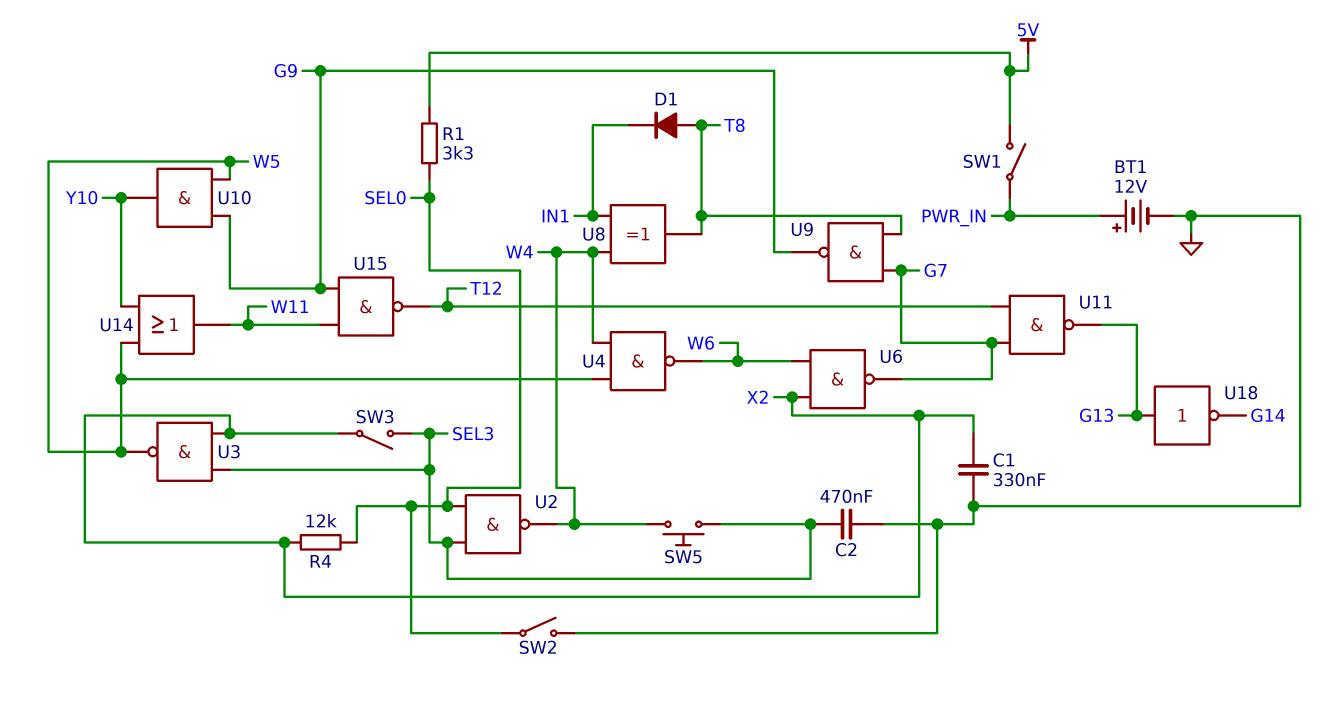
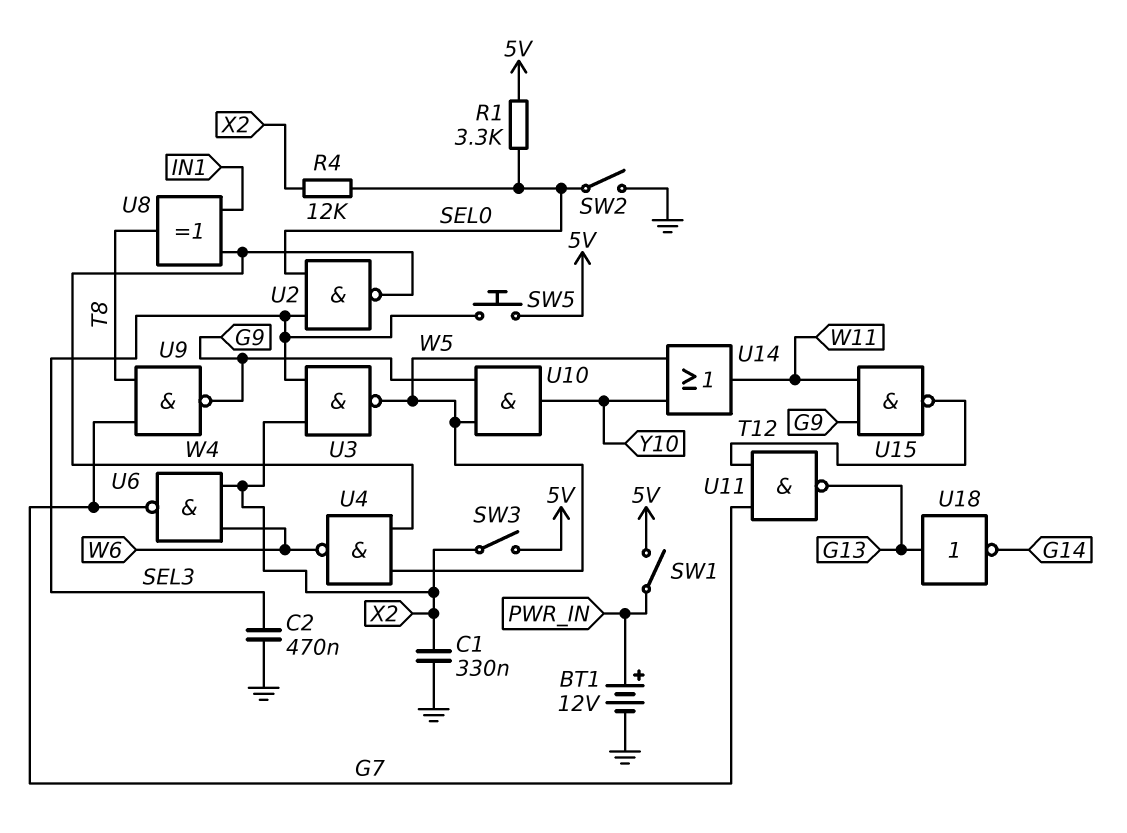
D1: diode (A T8, K IN1) -> none
SW3: switch (SEL3, X2) -> switch (5V, X2)
SW5: button (SEL3, W4) -> button (5V, SEL3)

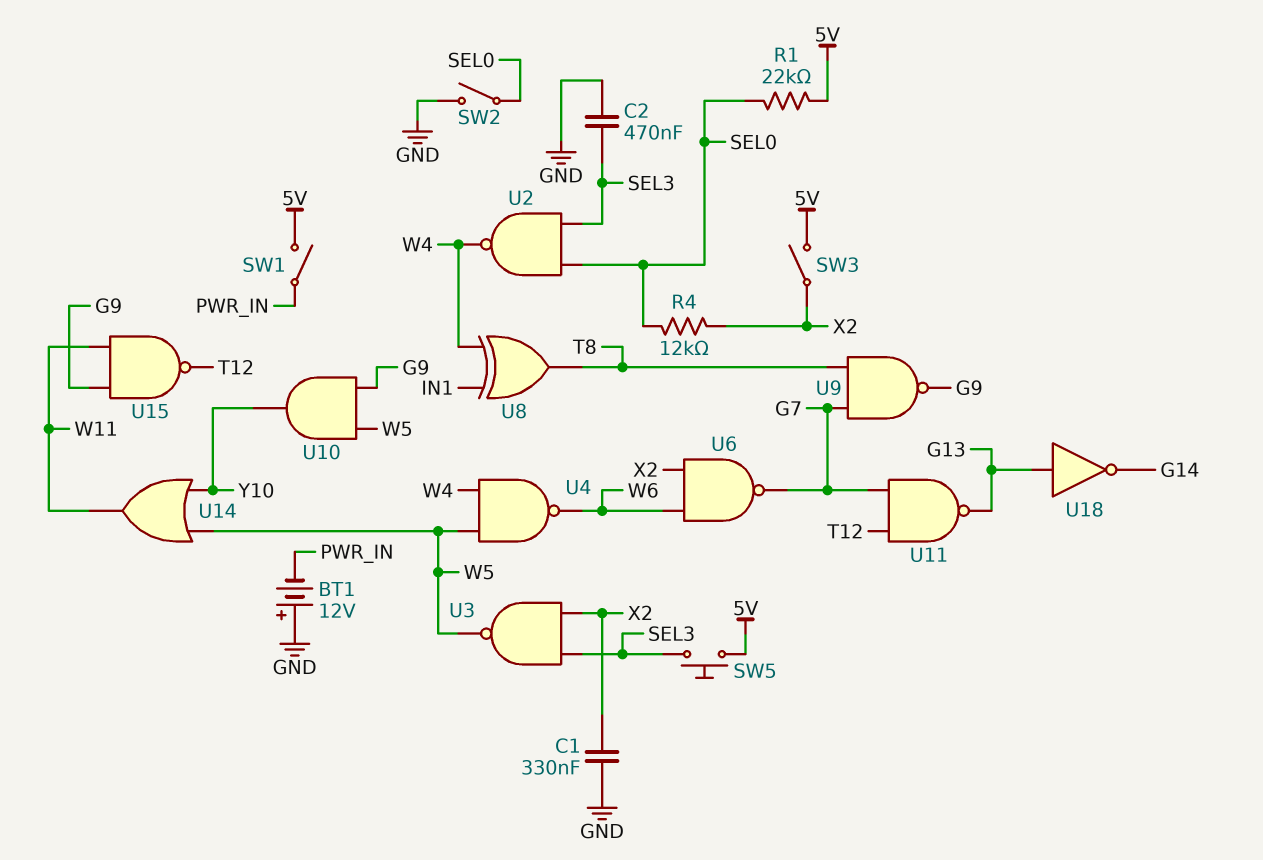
BT1: 12V (plus PWR_IN, minus GND) -> 12V (plus GND, minus PWR_IN)
R1: 3.3k (5V, SEL0) -> 22k (5V, SEL0)

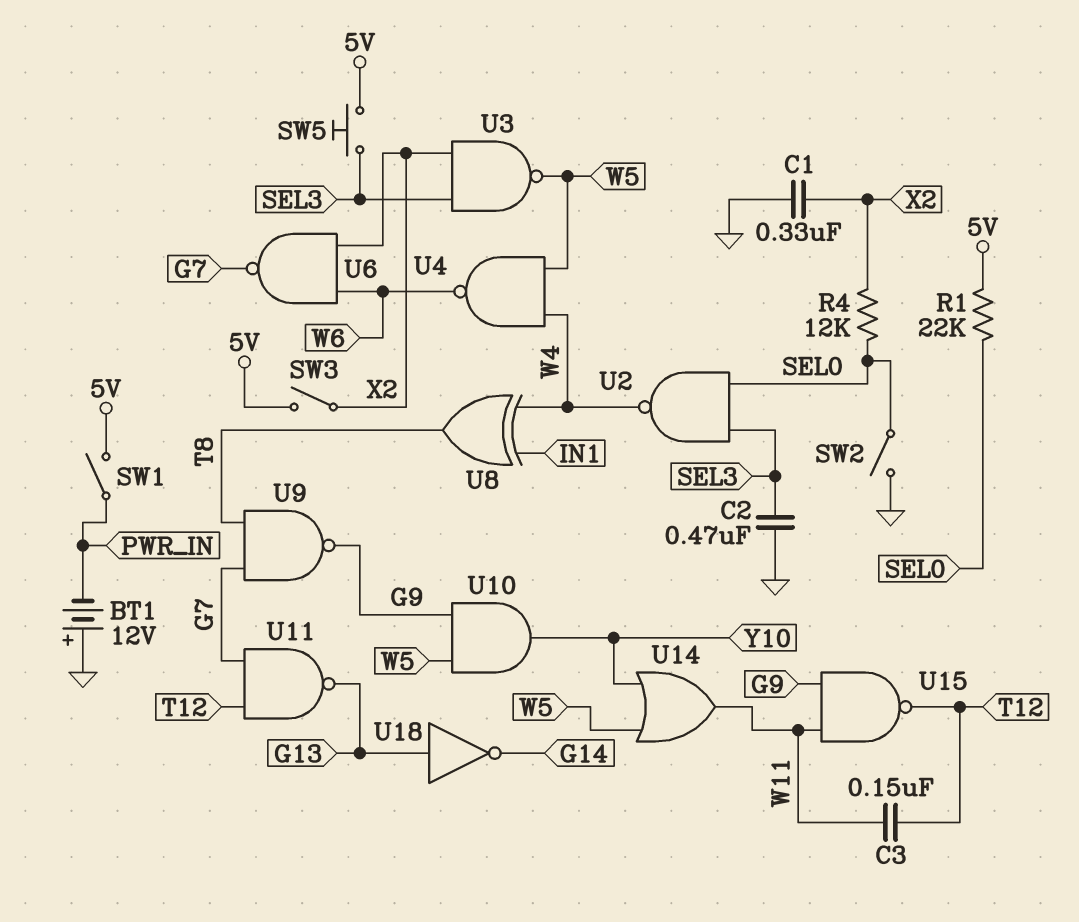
C3: none -> 150nF (T12, W11)

